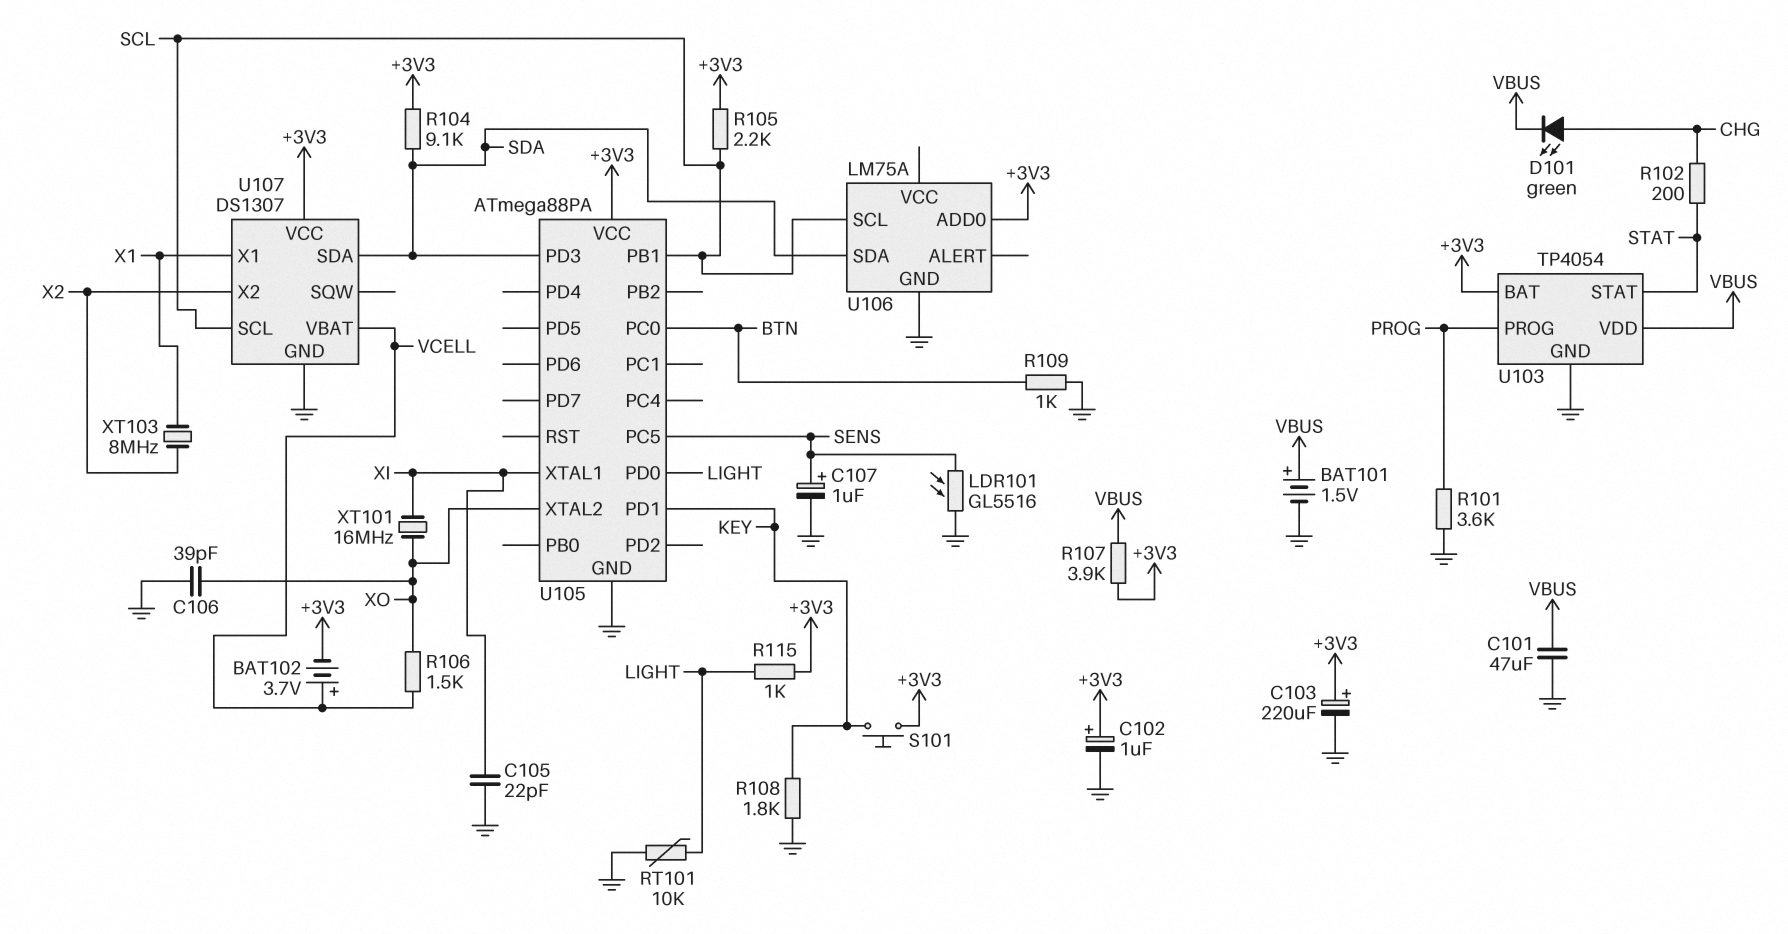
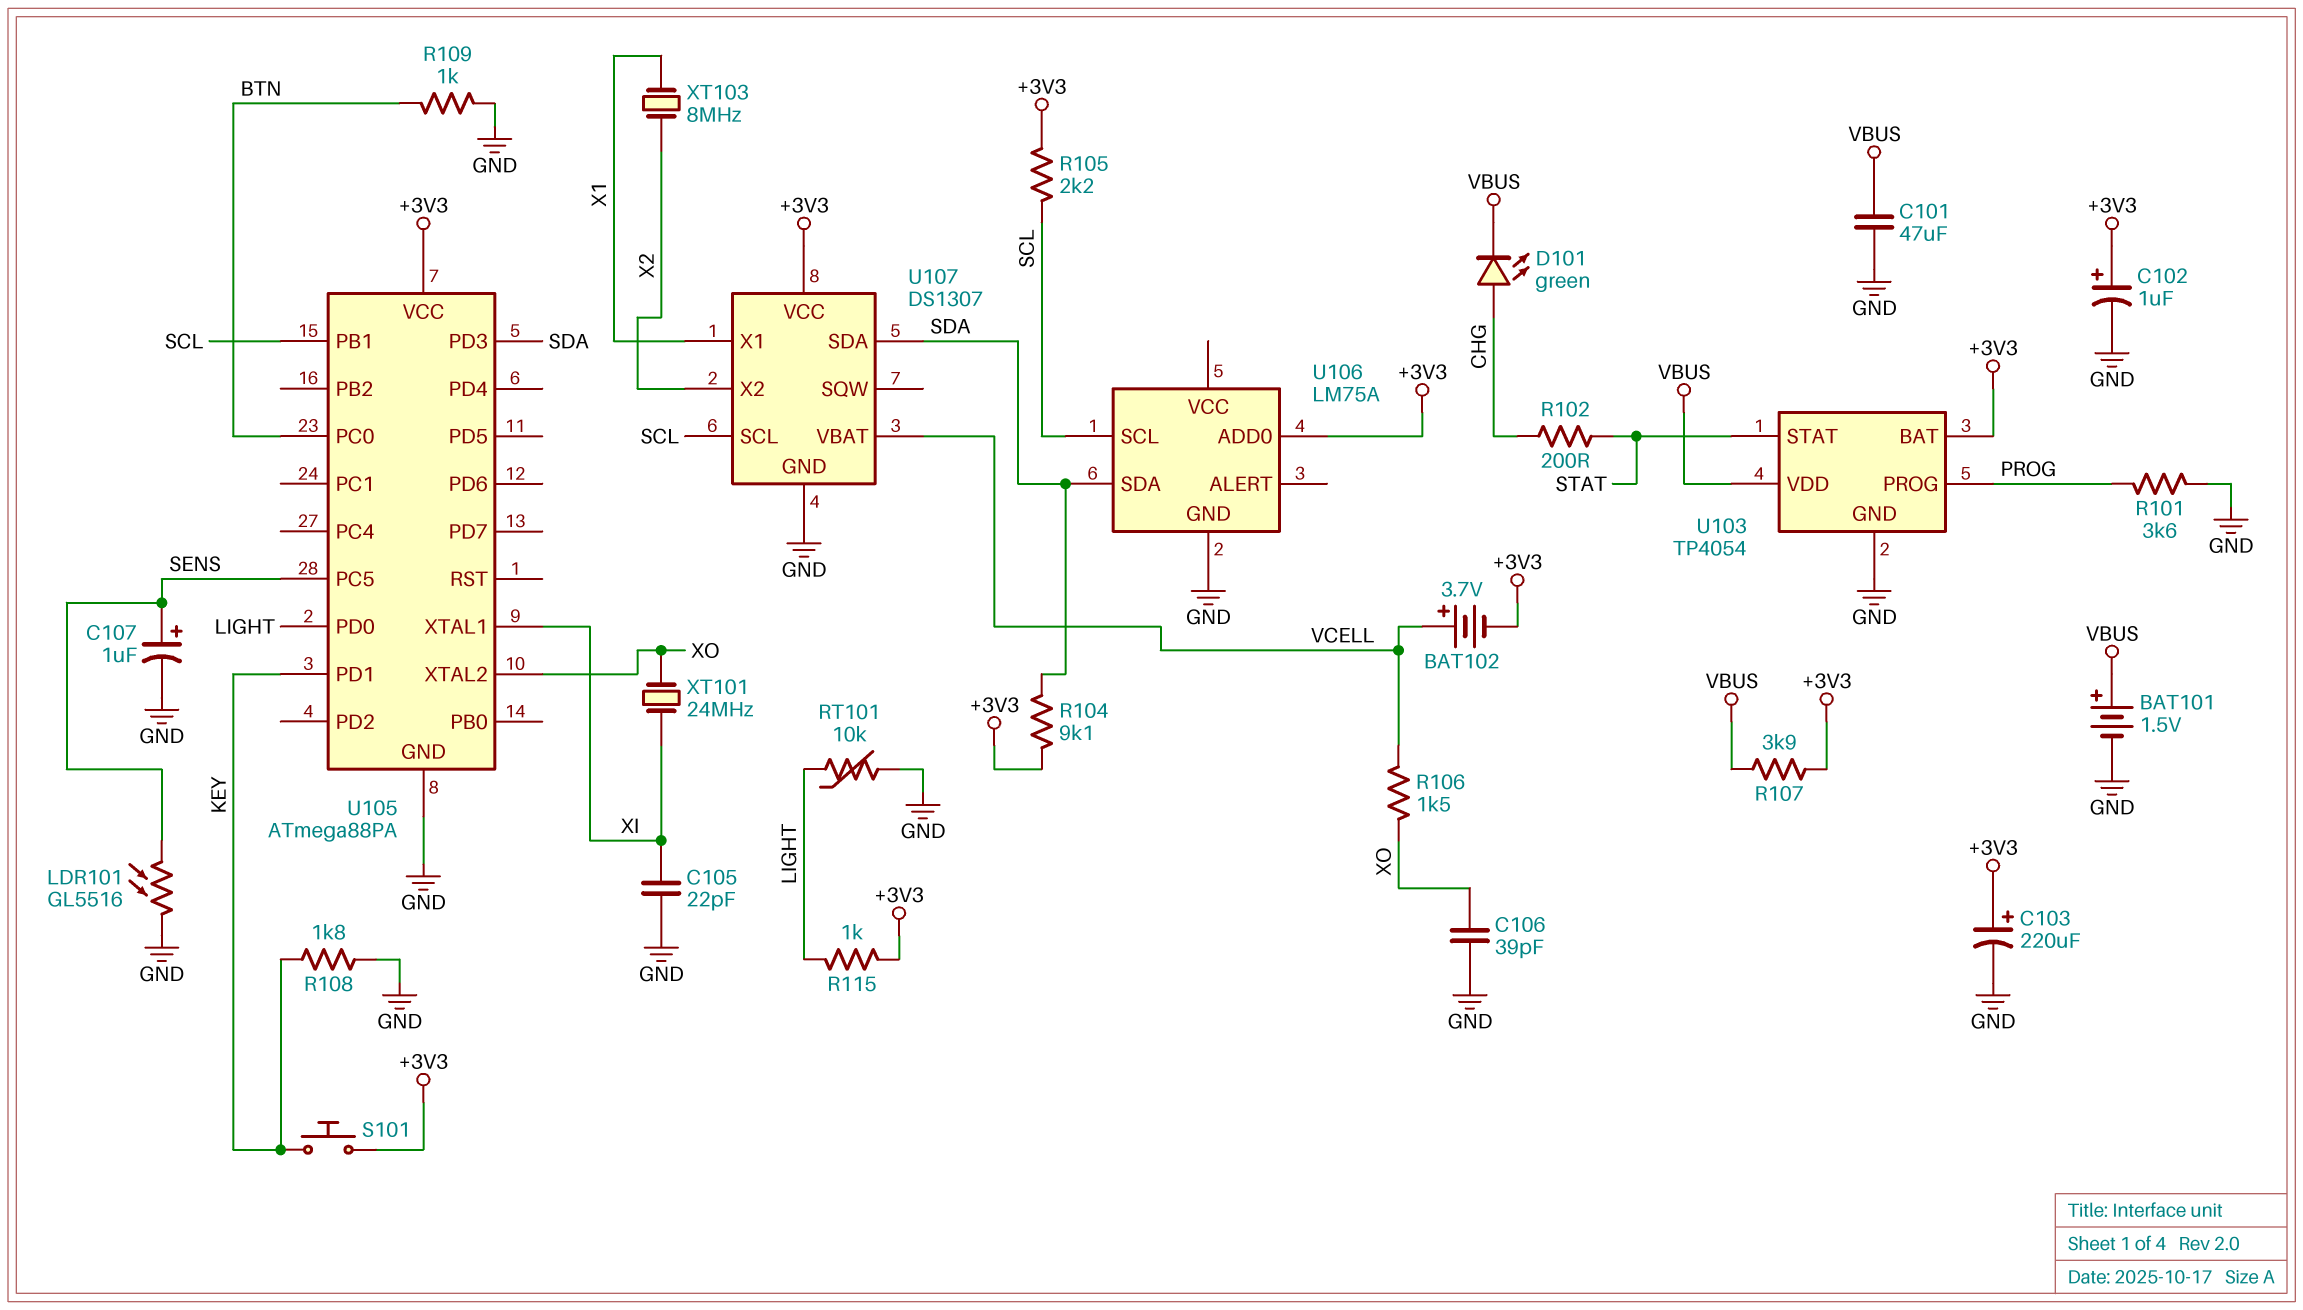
XT101: 16MHz (XI, XO) -> 24MHz (XI, XO)

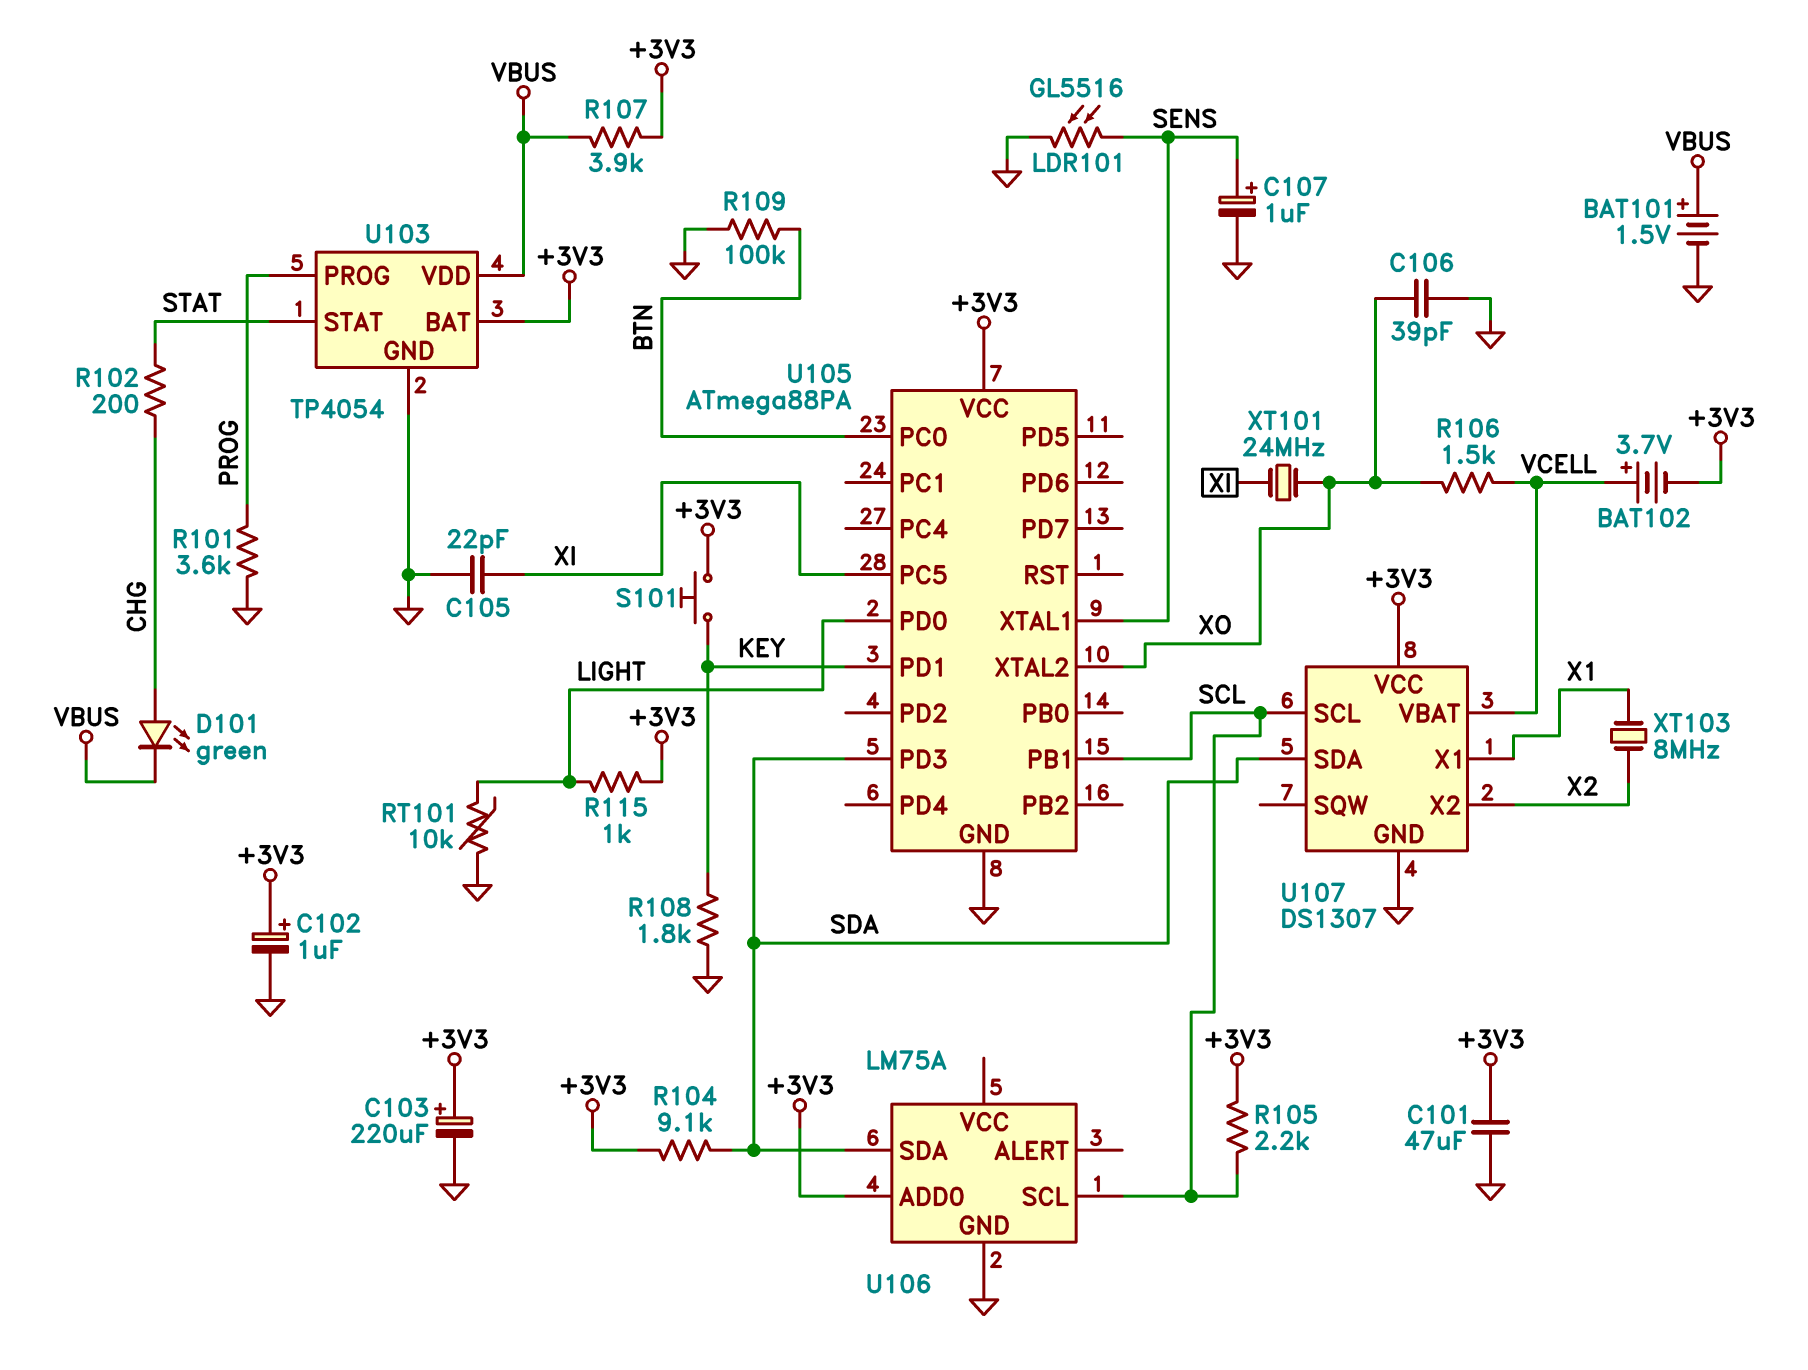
C101: 47uF (GND, VBUS) -> 47uF (+3V3, GND)
R109: 1k (BTN, GND) -> 100k (BTN, GND)
U105 pin PC5: SENS -> XI
U105 pin XTAL1: XI -> SENS

